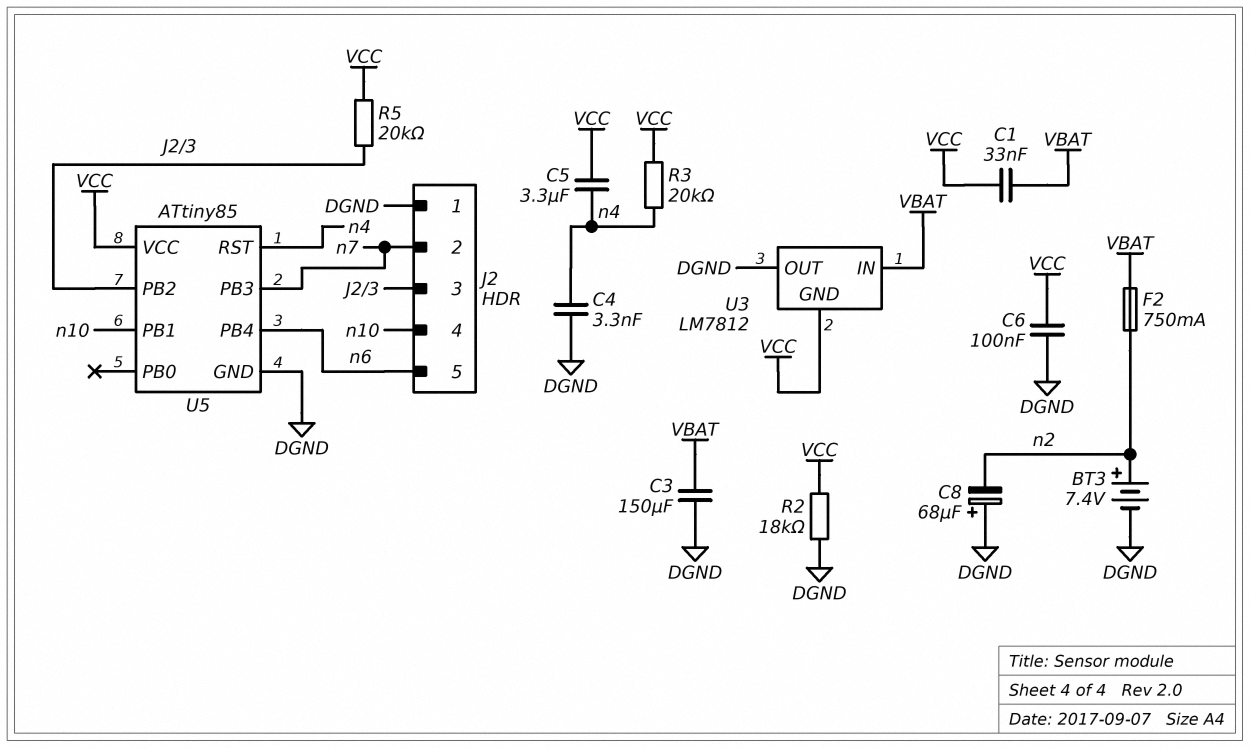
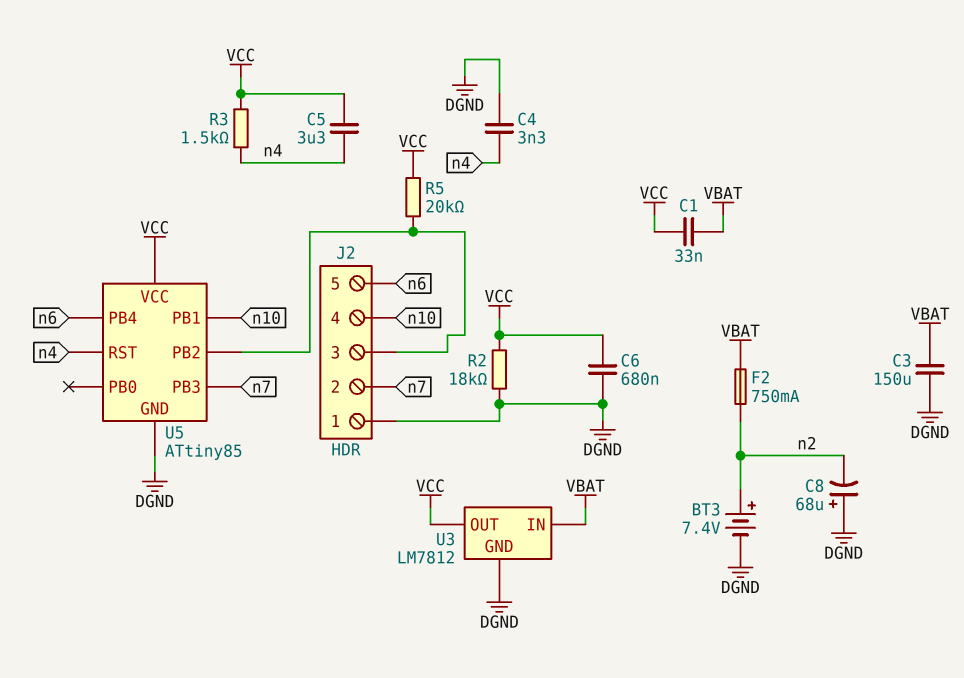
C6: 100nF (DGND, VCC) -> 680nF (DGND, VCC)
R3: 20k (VCC, n4) -> 1.5k (VCC, n4)
U3 pin GND: VCC -> DGND
U3 pin OUT: DGND -> VCC

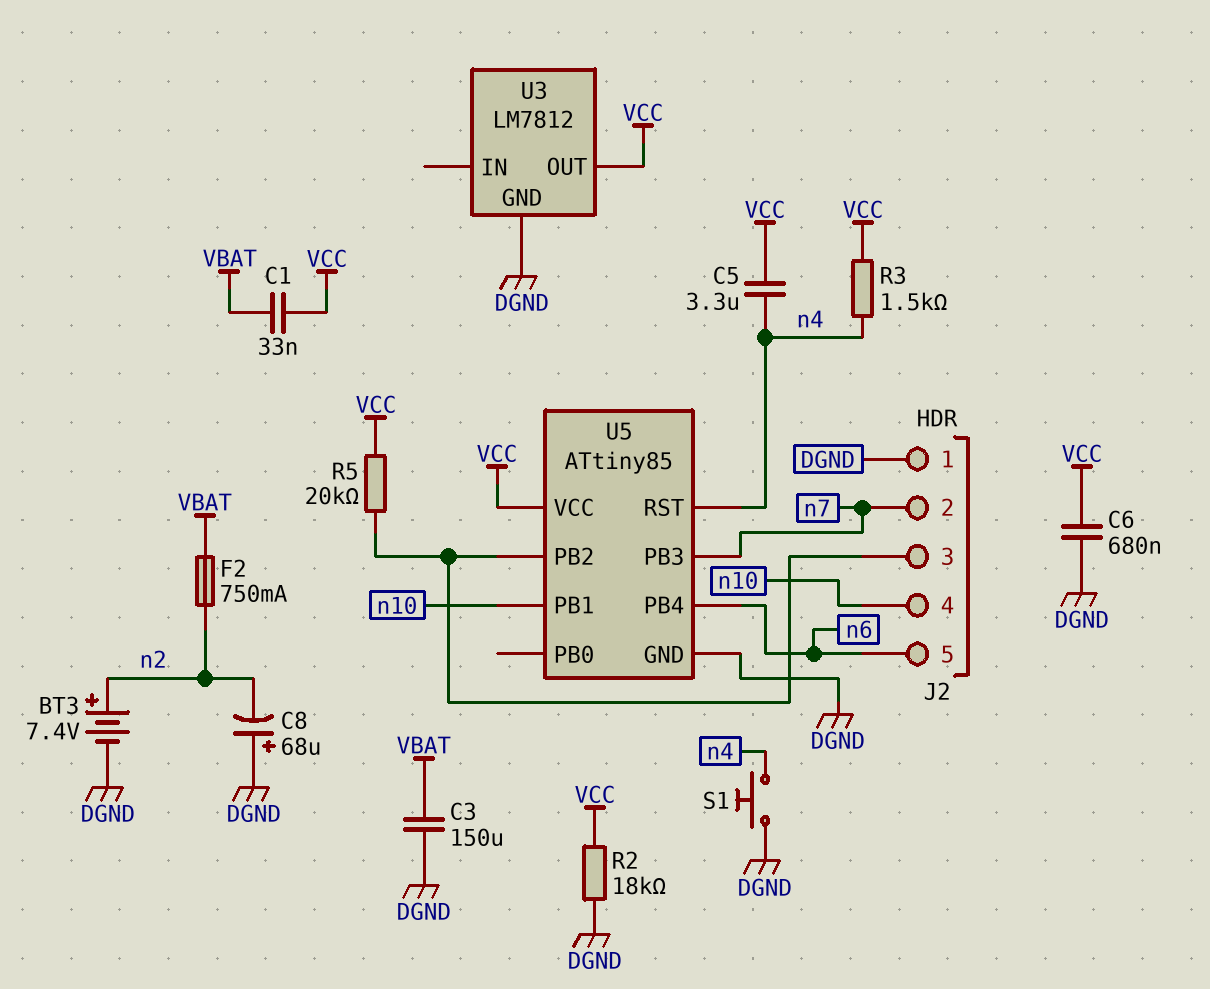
C4: 3.3nF (DGND, n4) -> none
S1: none -> button (DGND, n4)
U3 pin IN: VBAT -> none

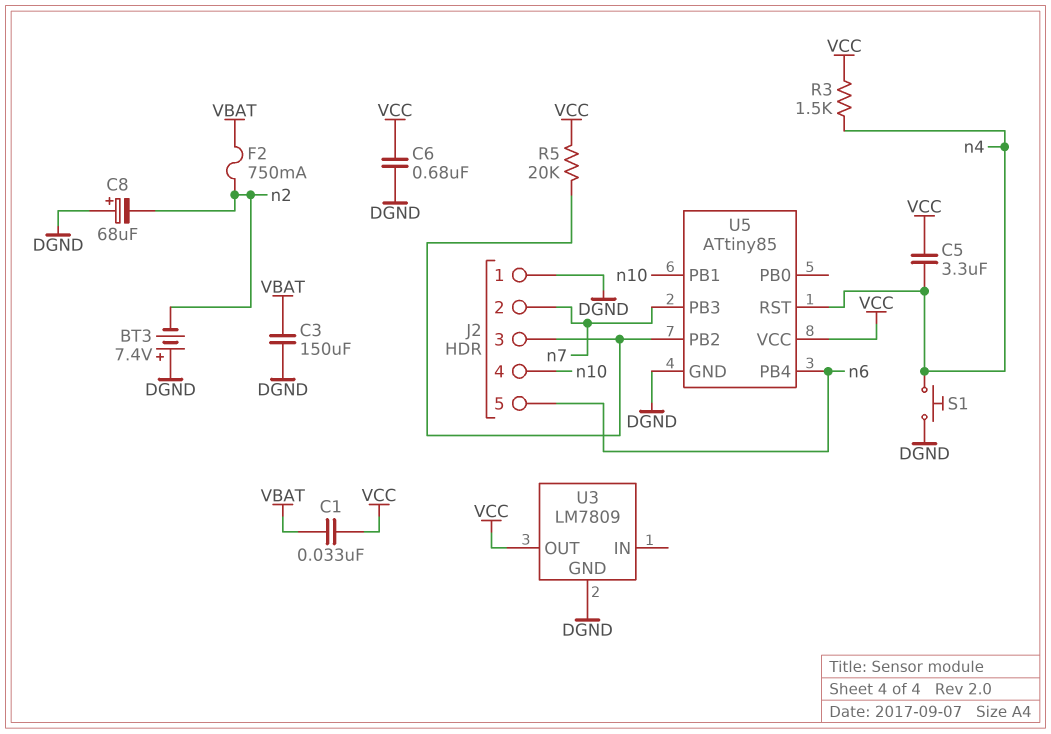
BT3: 7.4V (plus n2, minus DGND) -> 7.4V (plus DGND, minus n2)
R2: 18k (DGND, VCC) -> none
U3: LM7812 -> LM7809

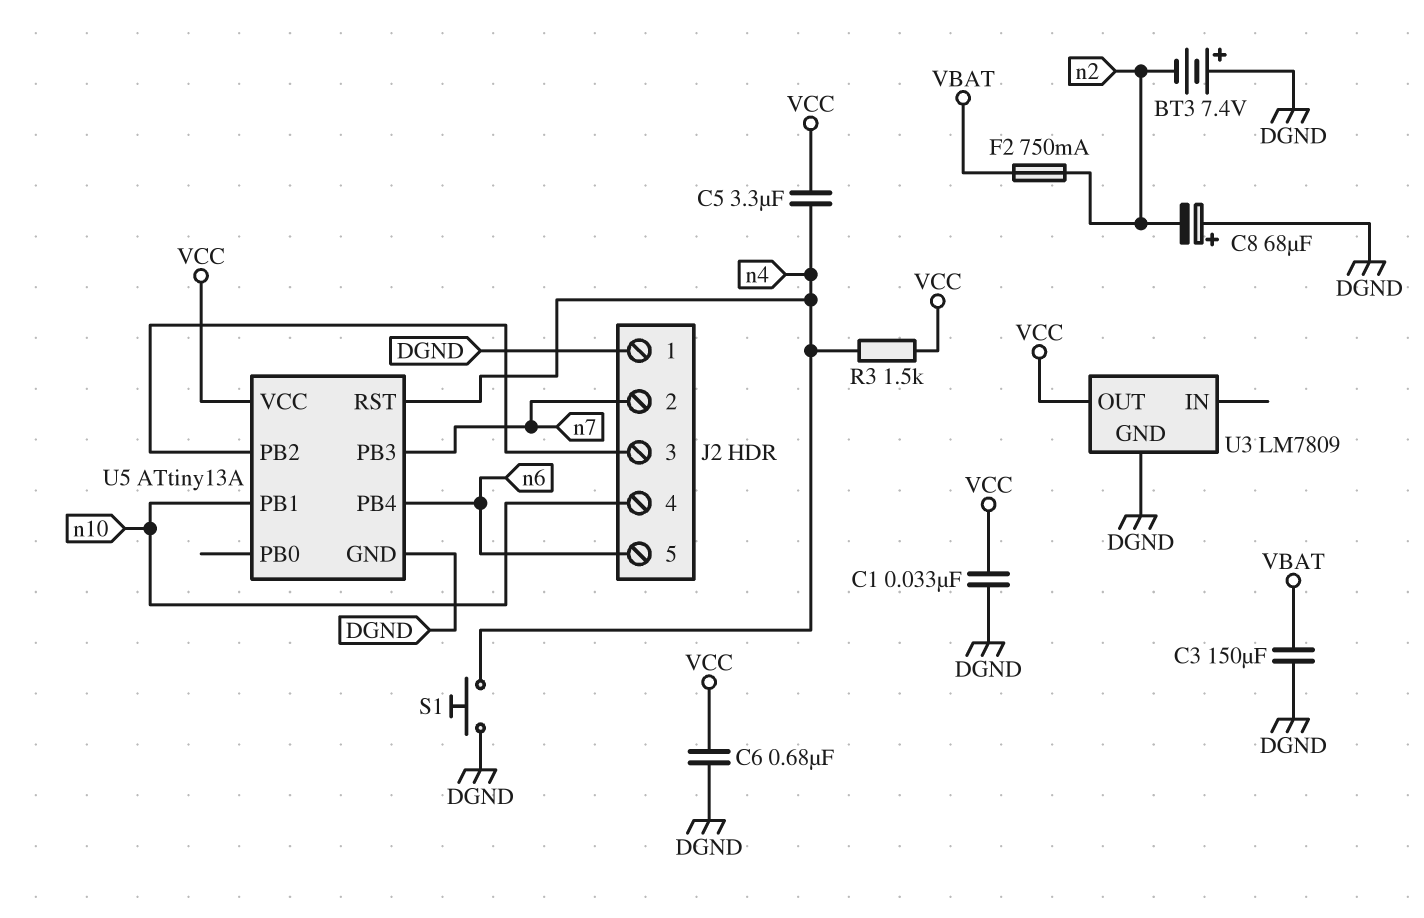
C1: 33nF (VBAT, VCC) -> 33nF (DGND, VCC)
R5: 20k (J2/3, VCC) -> none
U5: ATtiny85 -> ATtiny13A

